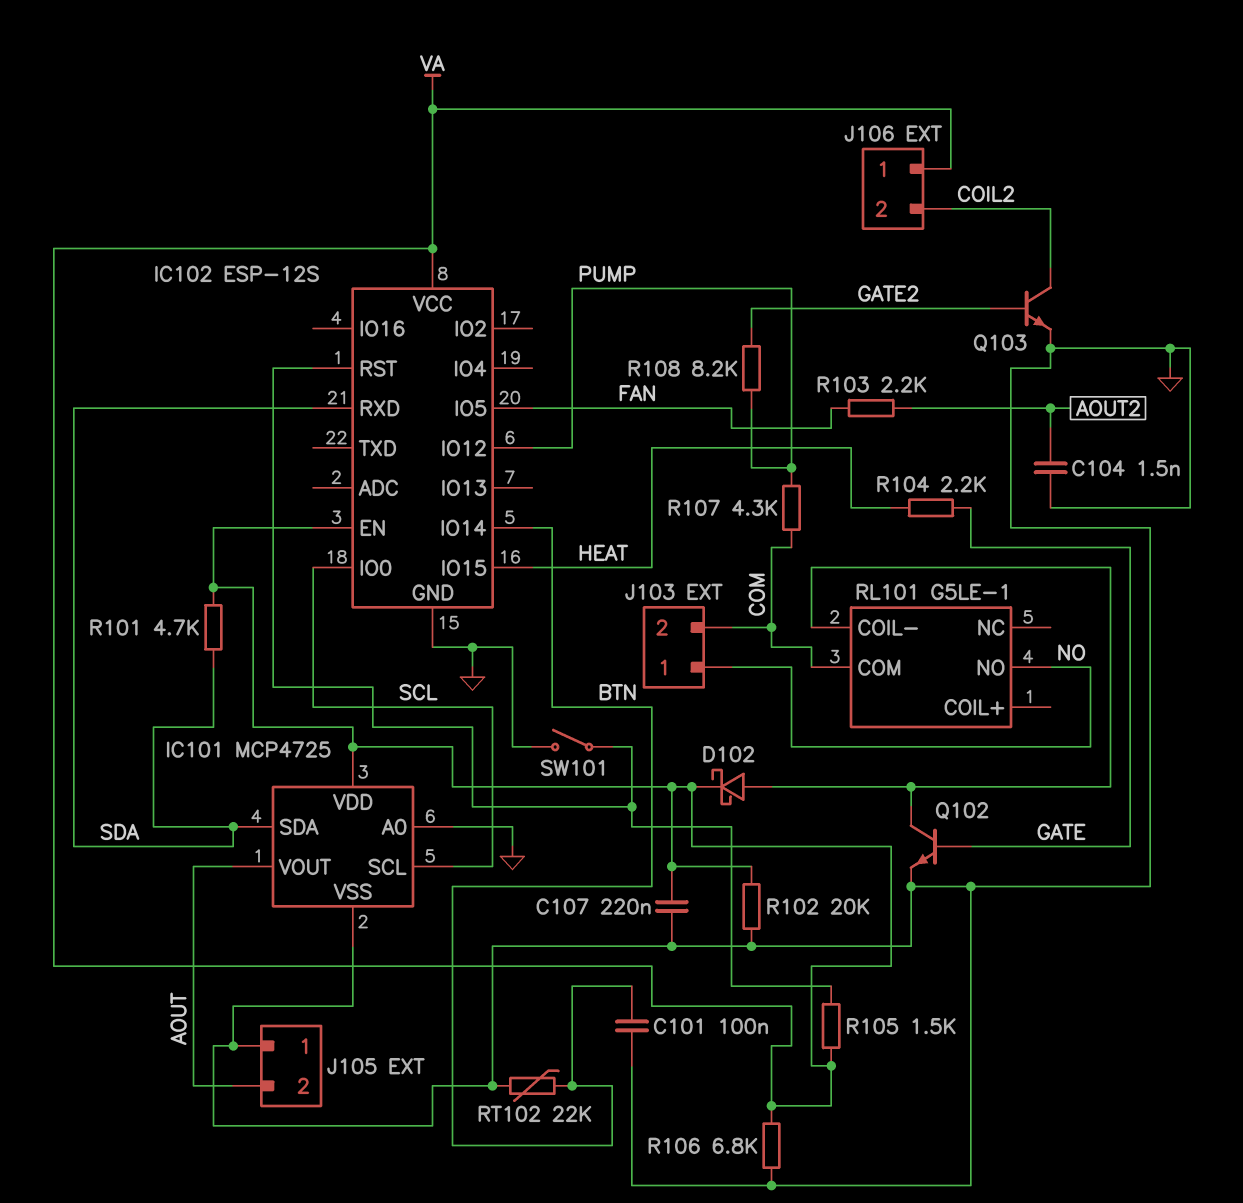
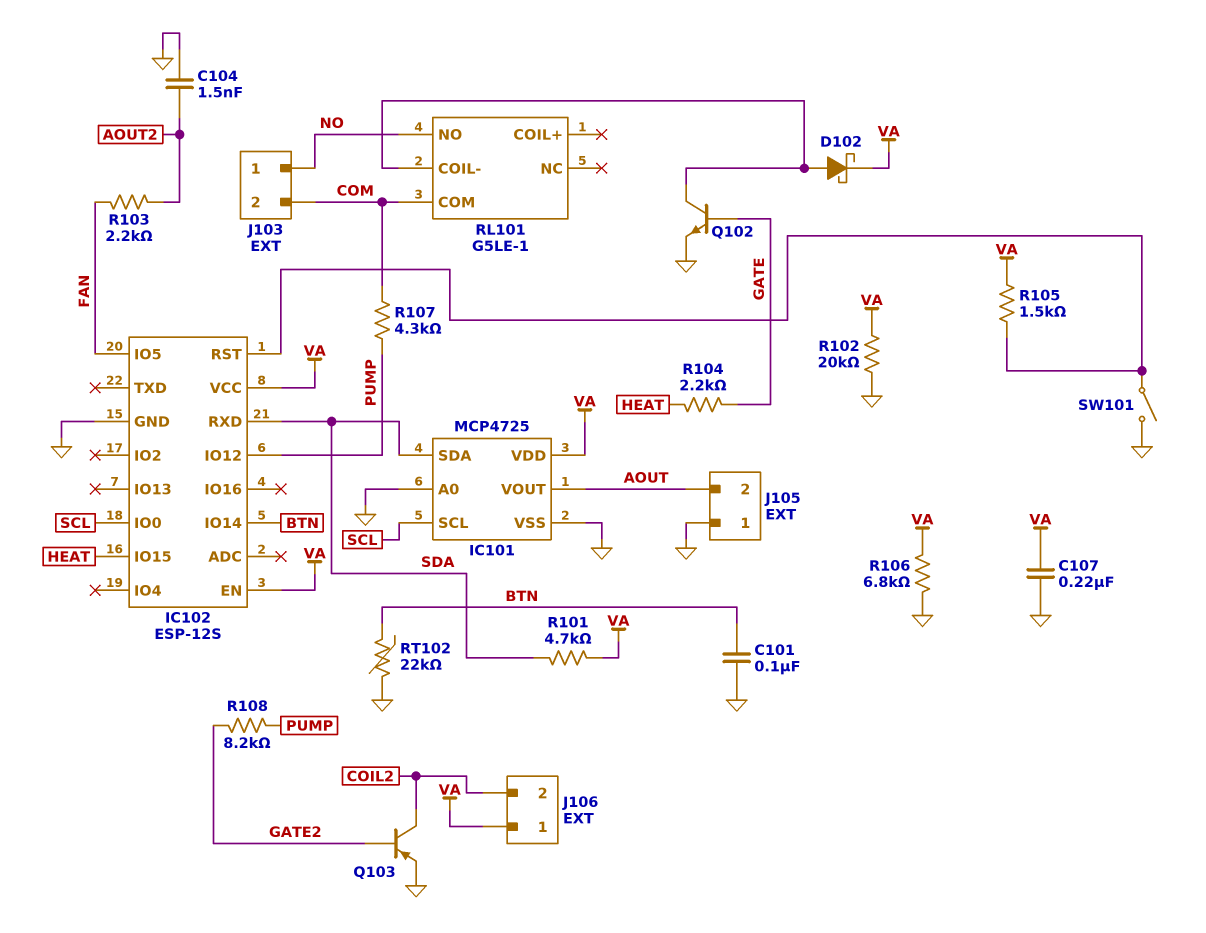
Q103: NPN (B GATE2, C COIL2, E GND) -> PNP (B GATE2, C COIL2, E GND)

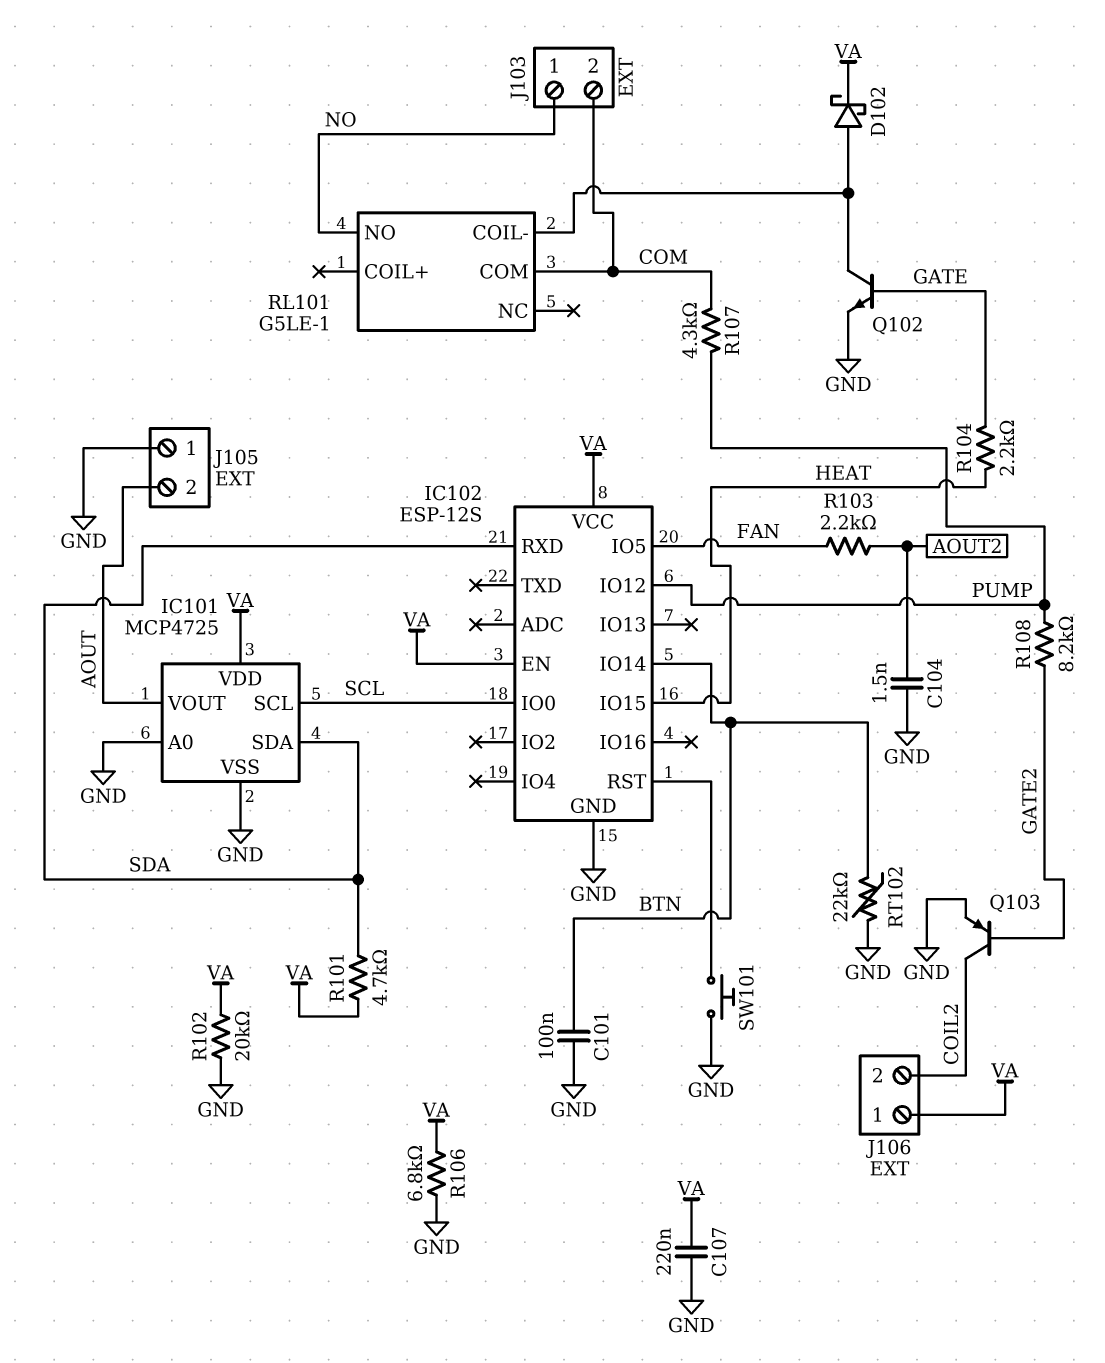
R105: 1.5k (IC102/RST, VA) -> none
SW101: switch (GND, IC102/RST) -> button (GND, IC102/RST)

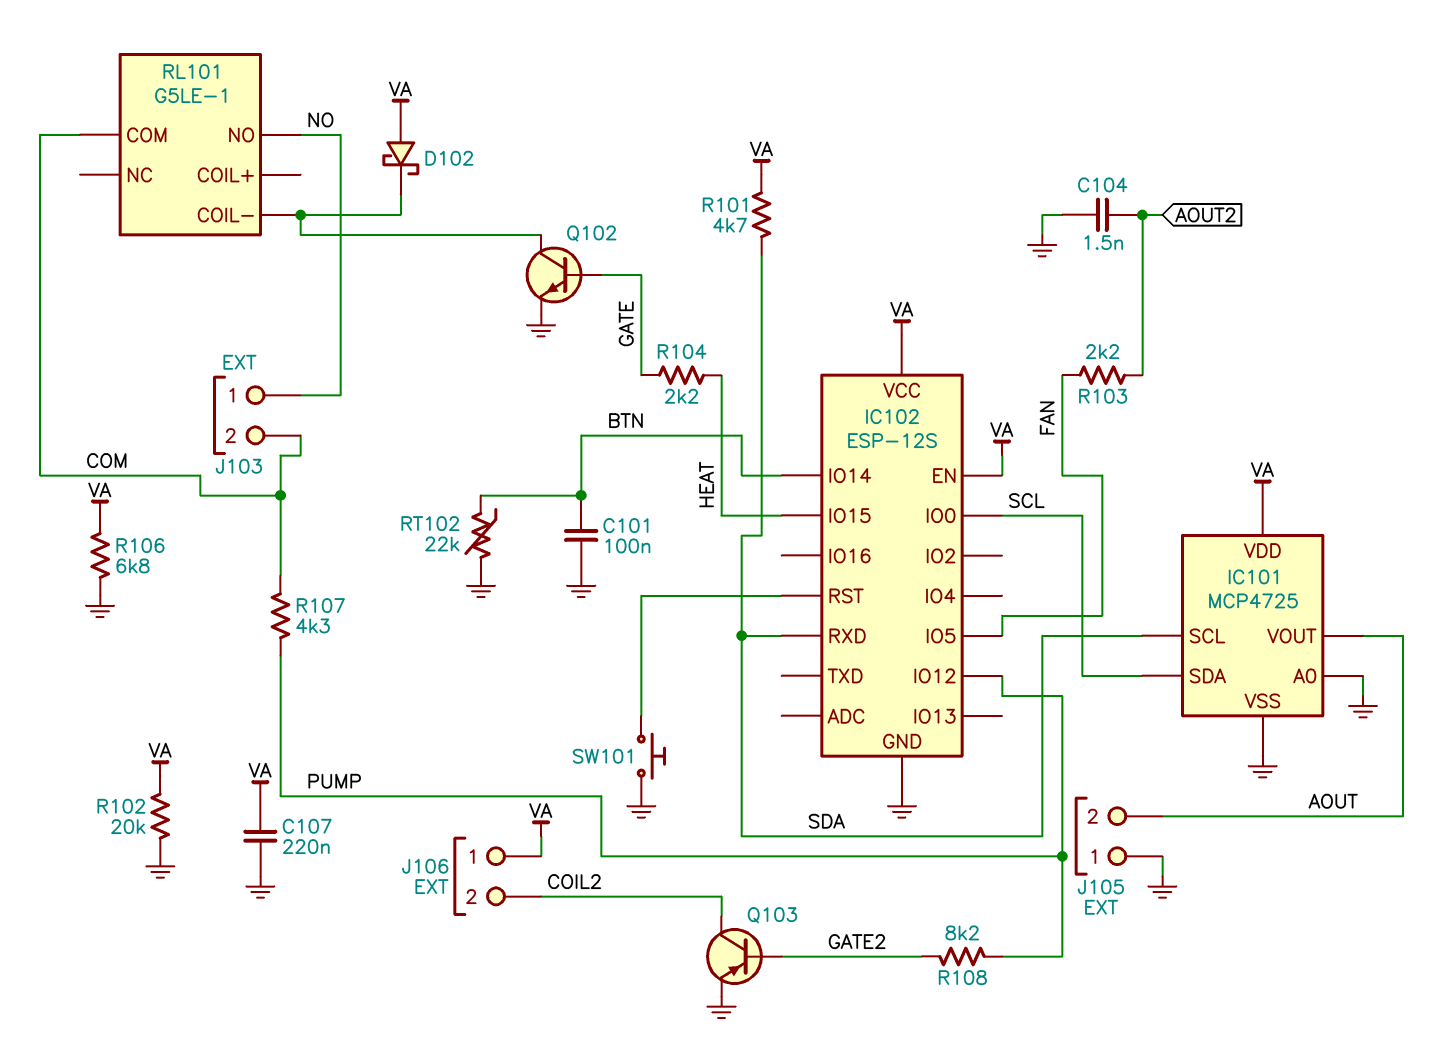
D102: schottky (A RL101/COIL-, K VA) -> schottky (A VA, K RL101/COIL-)
IC101 pin SCL: SCL -> SDA
IC101 pin SDA: SDA -> SCL

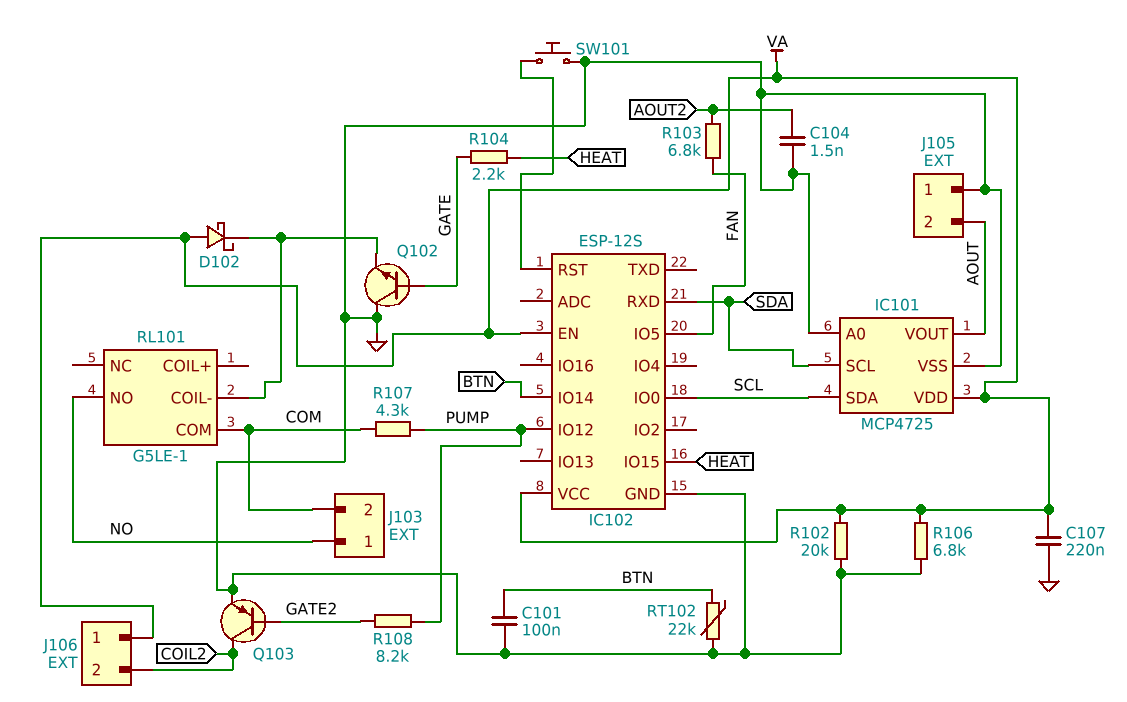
Q102: NPN (B GATE, C RL101/COIL-, E GND) -> NPN (B GATE, C GND, E RL101/COIL-)
R101: 4.7k (SDA, VA) -> none
R103: 2.2k (AOUT2, FAN) -> 6.8k (AOUT2, FAN)

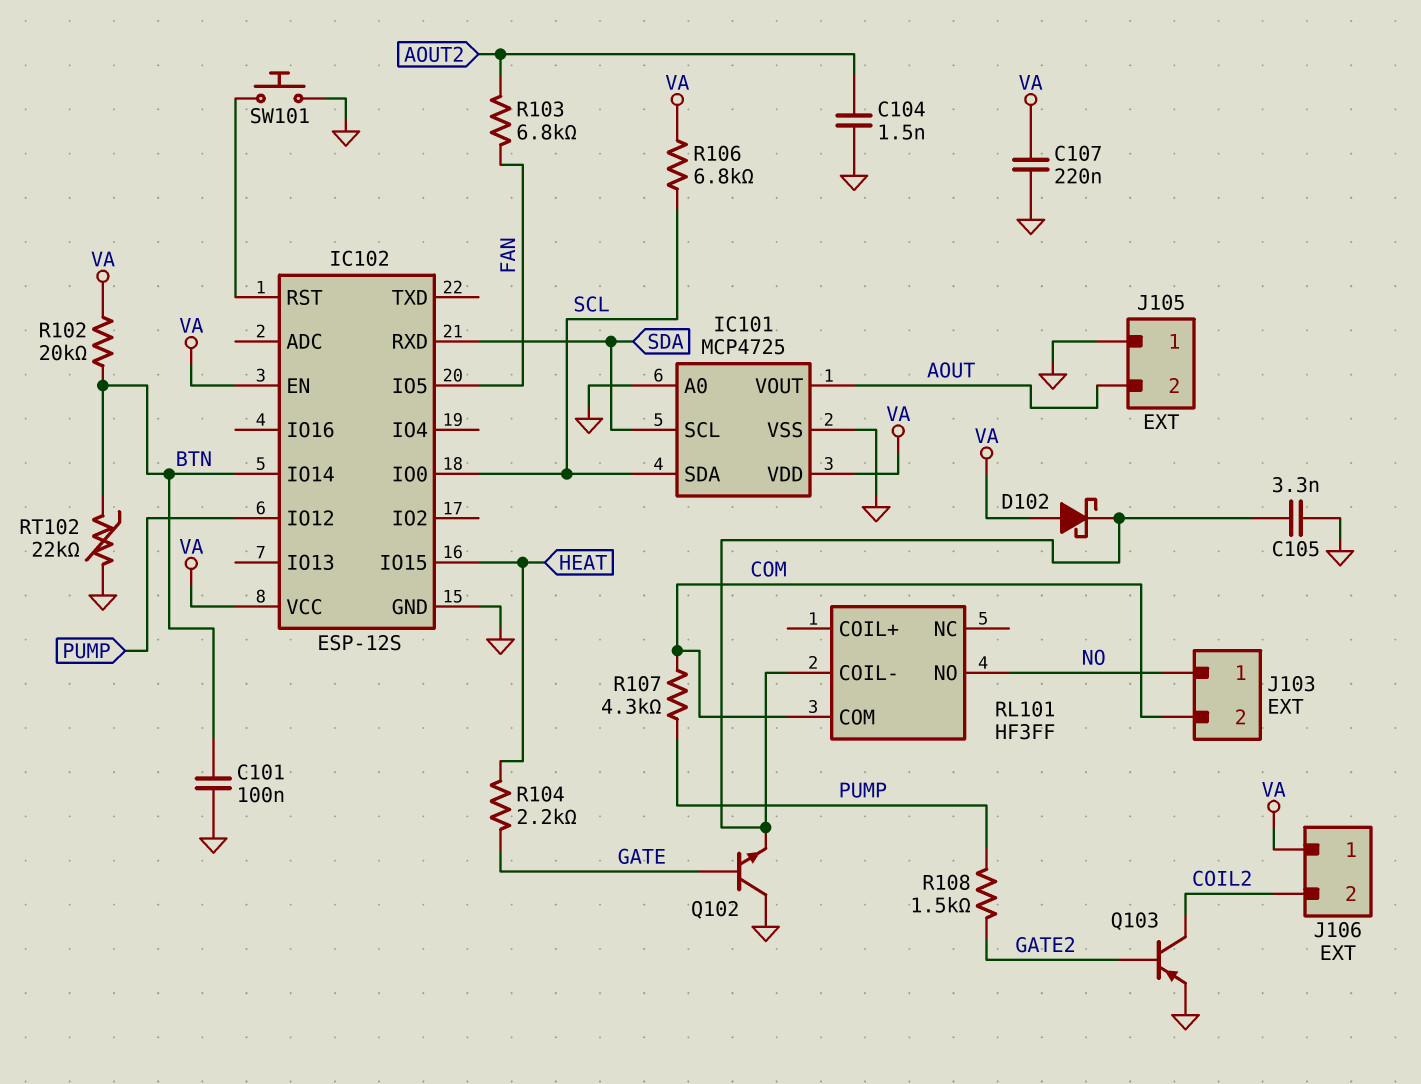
C105: none -> 3.3nF (GND, RL101/COIL-)
R102: 20k (GND, VA) -> 20k (BTN, VA)
R106: 6.8k (GND, VA) -> 6.8k (SCL, VA)
R108: 8.2k (GATE2, PUMP) -> 1.5k (GATE2, PUMP)
RL101: G5LE-1 -> HF3FF

